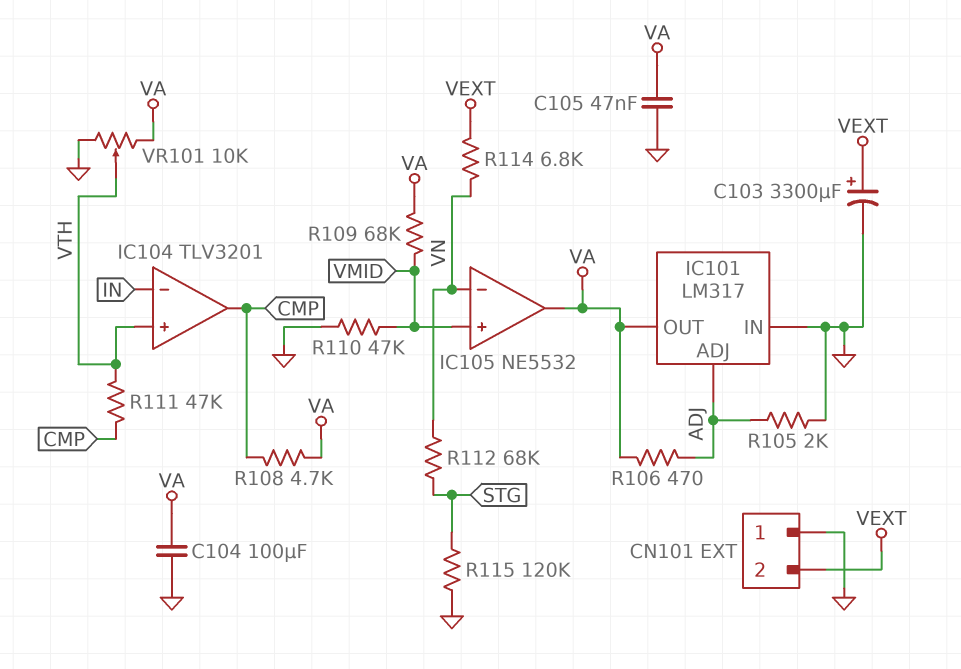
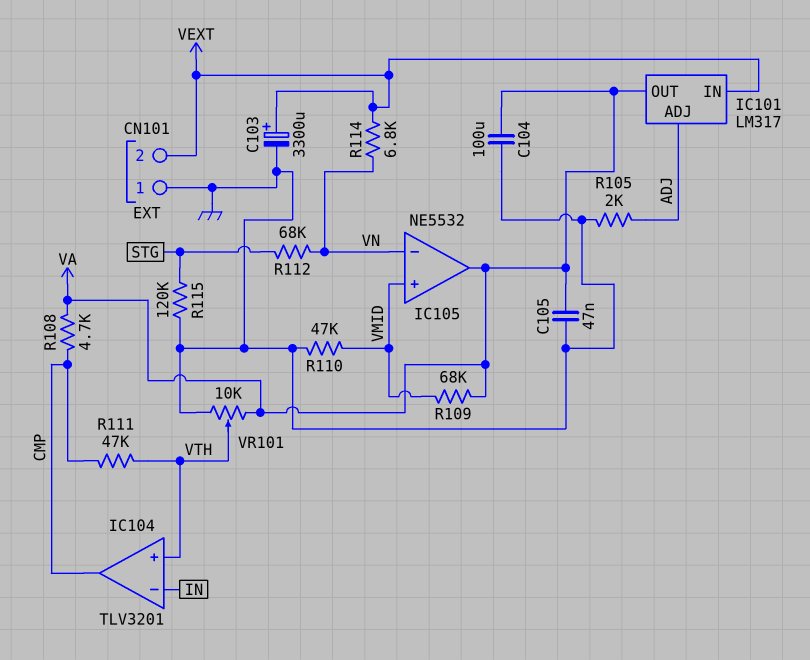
IC101 pin IN: GND -> VEXT
R106: 470 (ADJ, VA) -> none

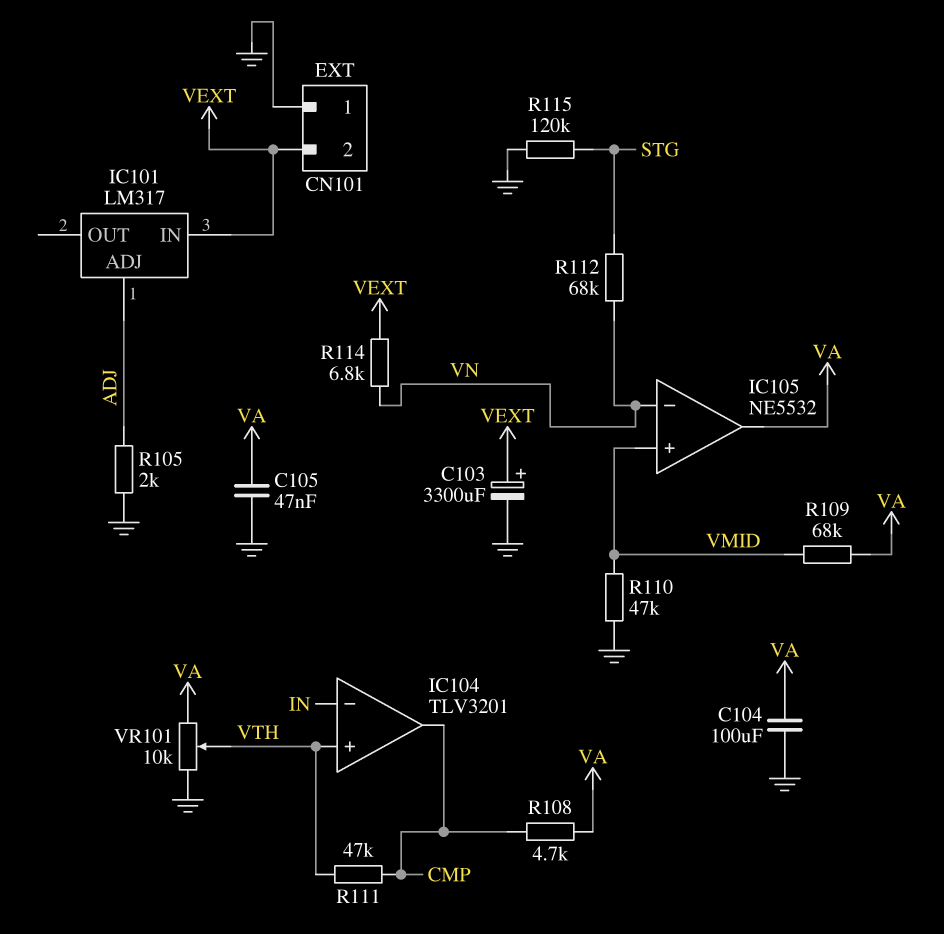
IC101 pin OUT: VA -> none

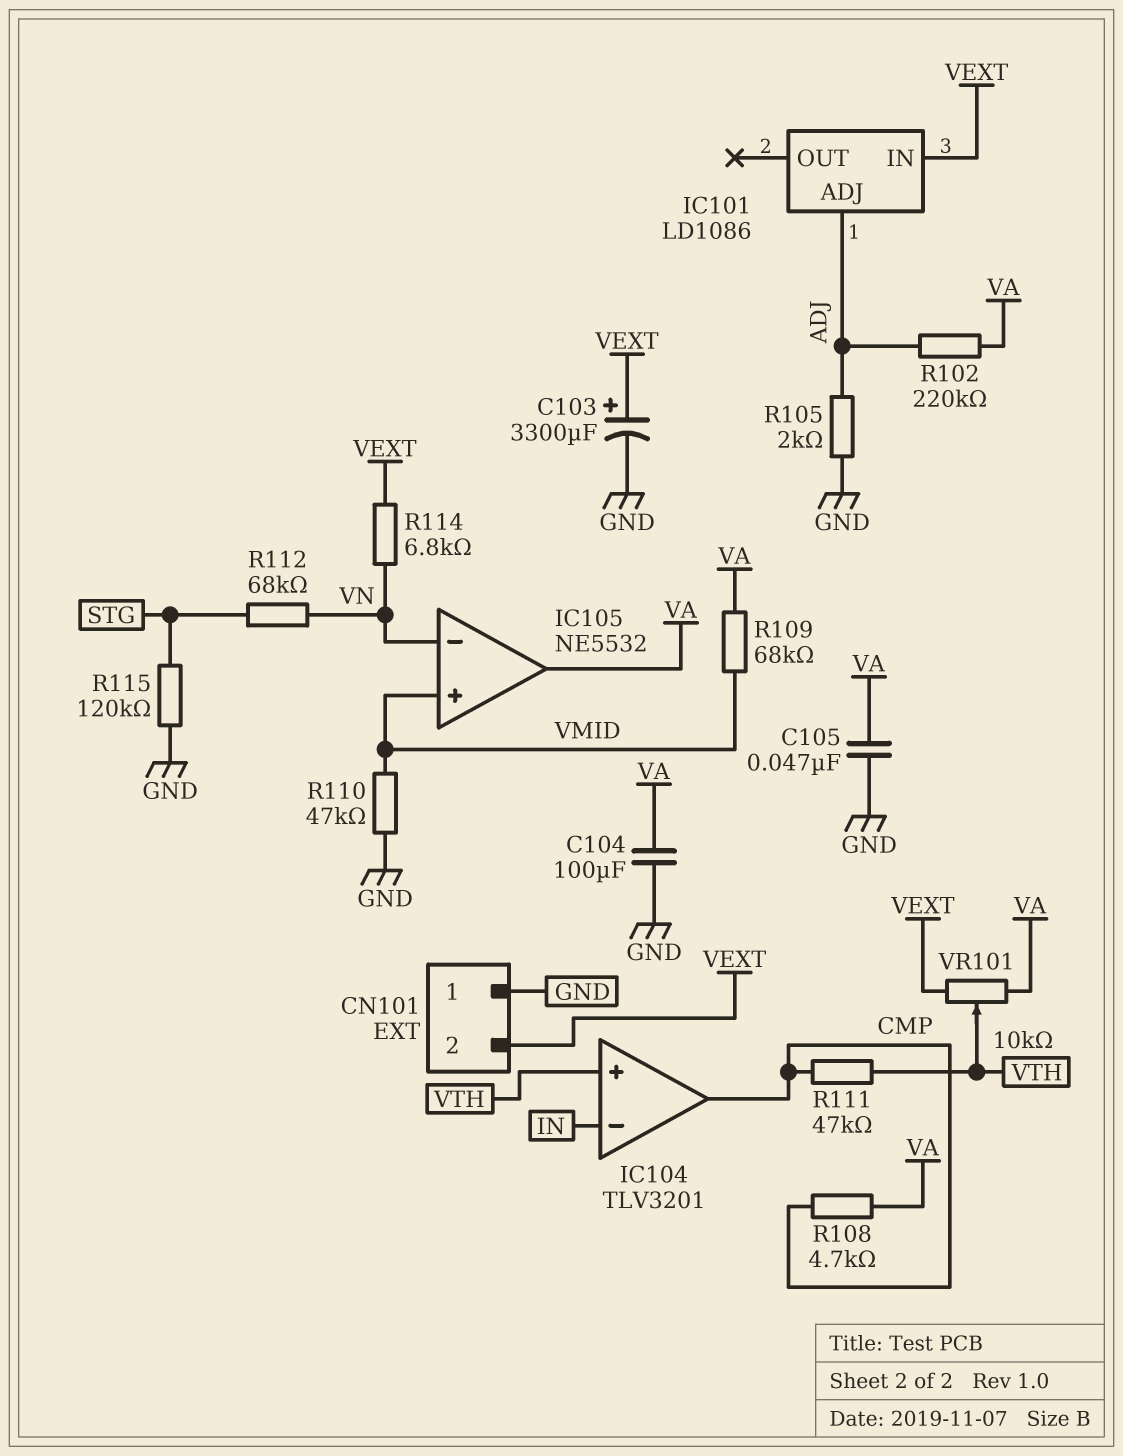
IC101: LM317 -> LD1086
R102: none -> 220k (ADJ, VA)
VR101: 10k (GND, VA, wiper VTH) -> 10k (VA, VEXT, wiper VTH)

